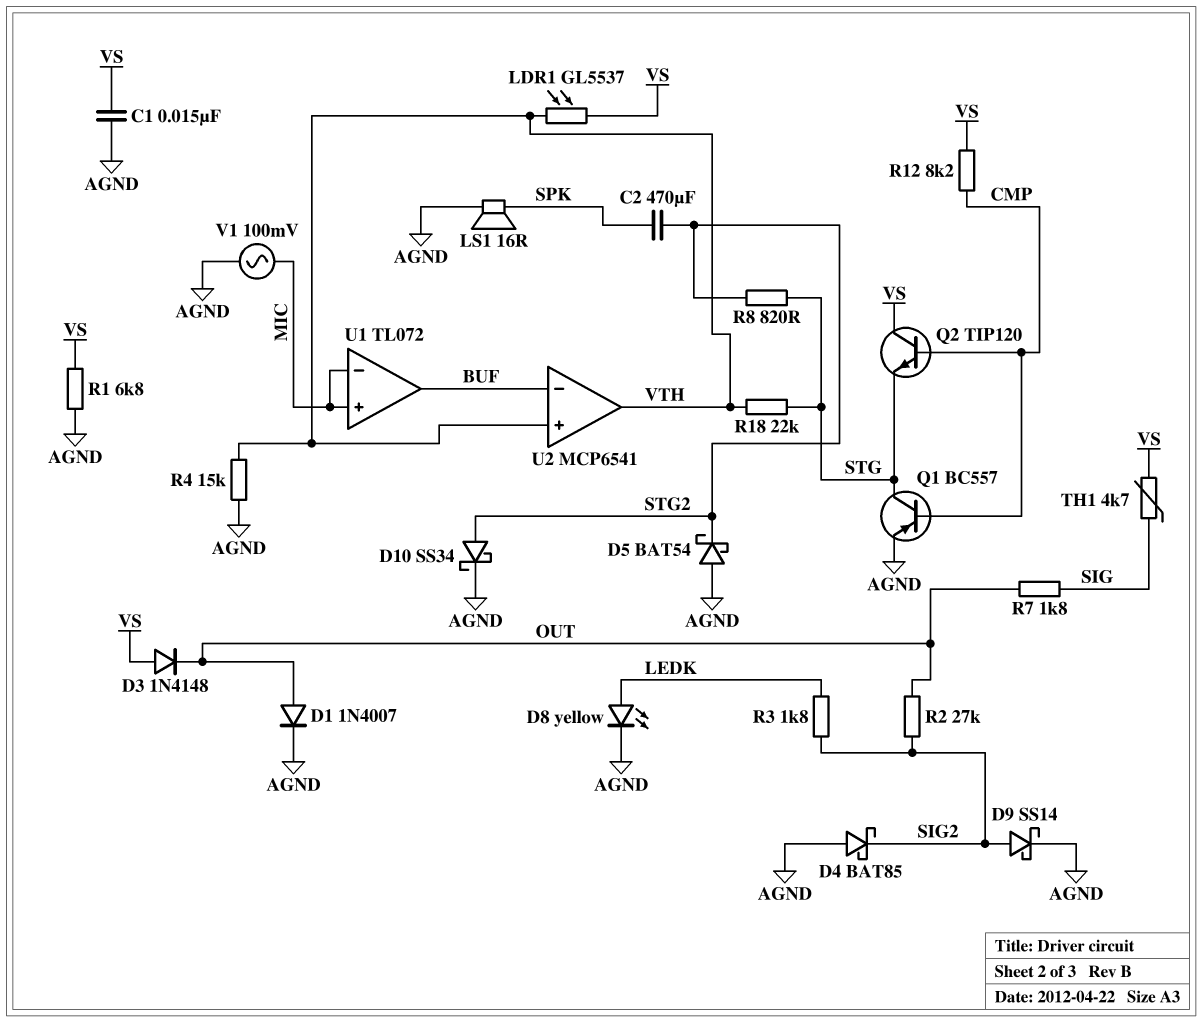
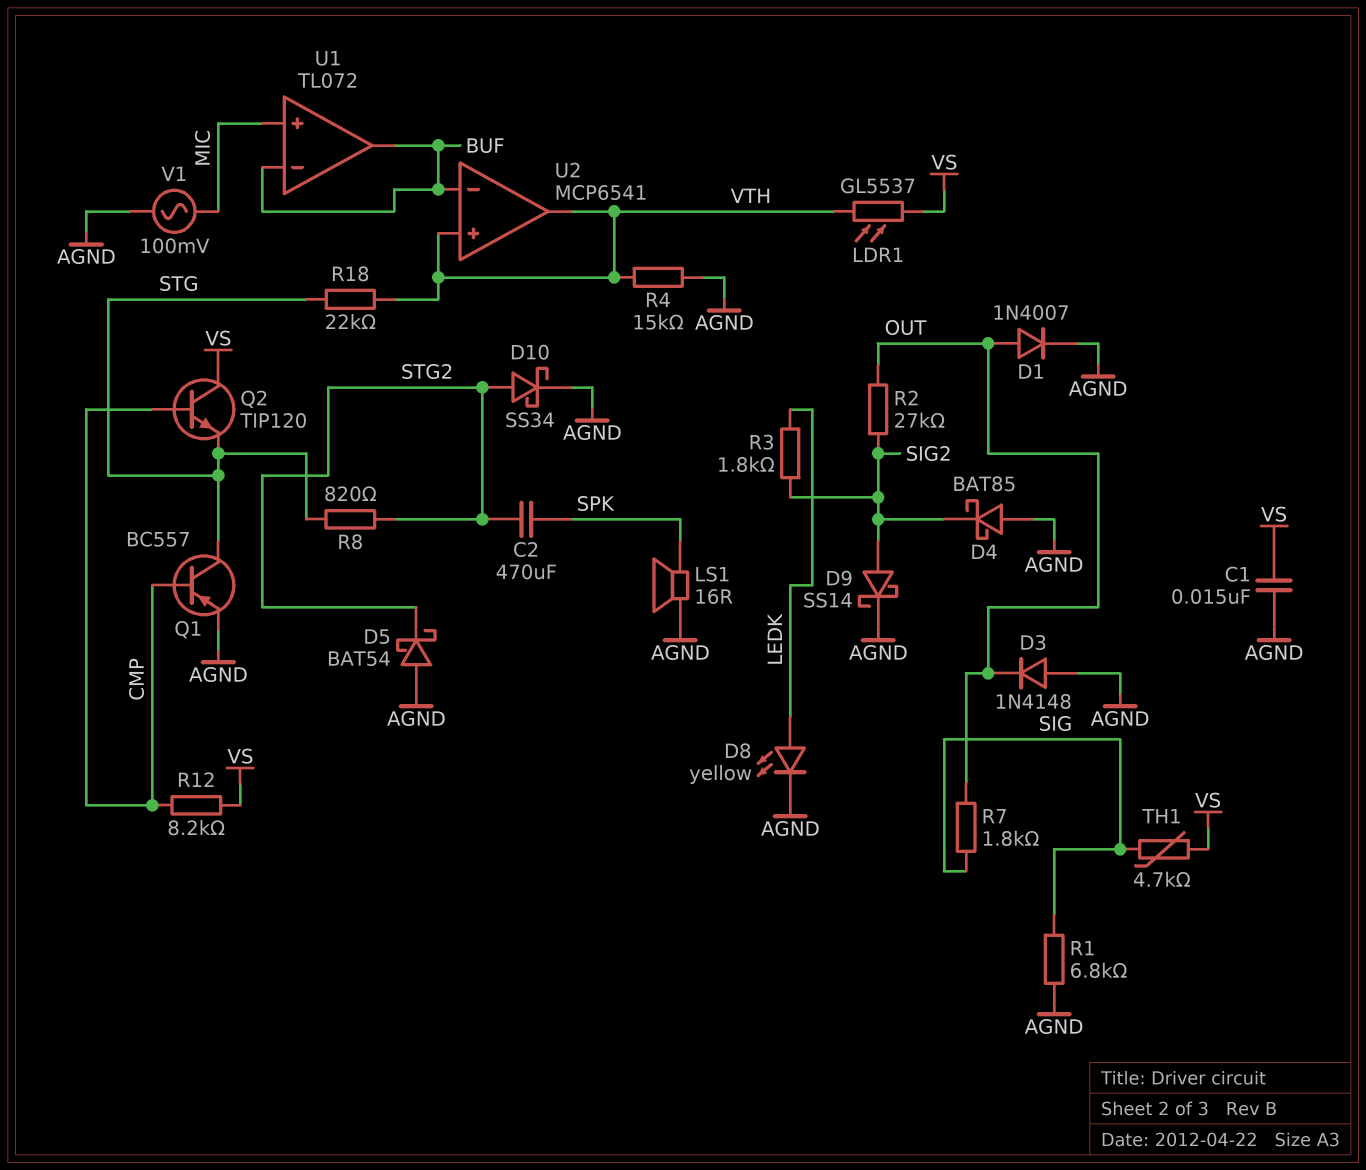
D3: diode 1N4148 (A VS, K OUT) -> diode 1N4148 (A AGND, K OUT)
R1: 6.8k (AGND, VS) -> 6.8k (AGND, SIG)
U1 pin in-: MIC -> BUF

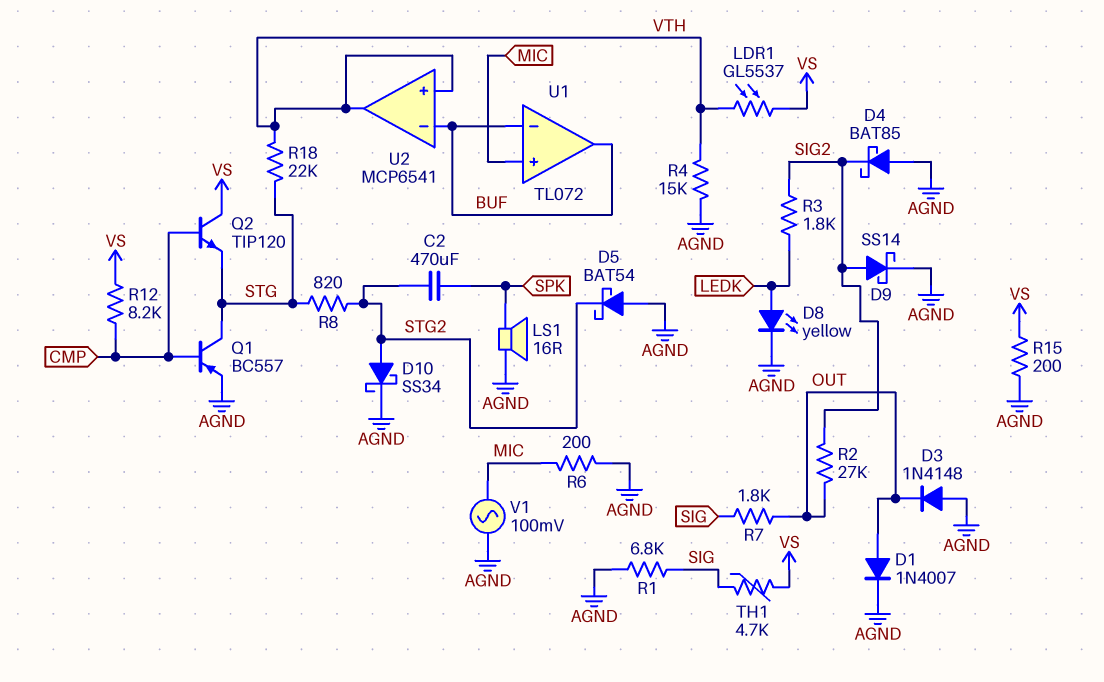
C1: 15nF (AGND, VS) -> none
R6: none -> 200 (AGND, MIC)
R15: none -> 200 (AGND, VS)

